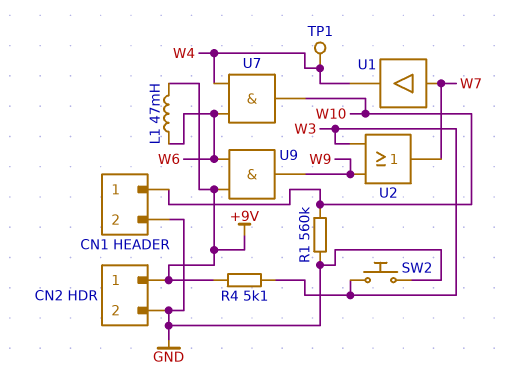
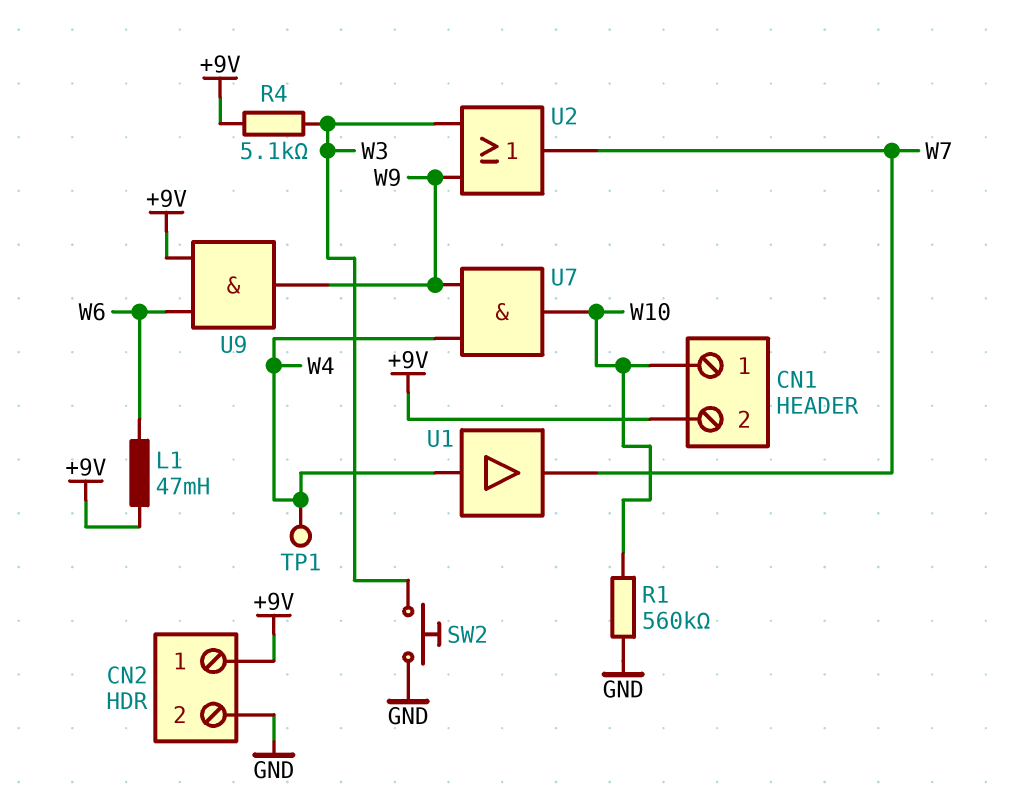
CN1 pin 2: GND -> +9V
U1: buffer (in W7, out W4) -> buffer (in W4, out W7)
U7: AND (in W4, in W6, out W10) -> AND (in W4, in W9, out W10)

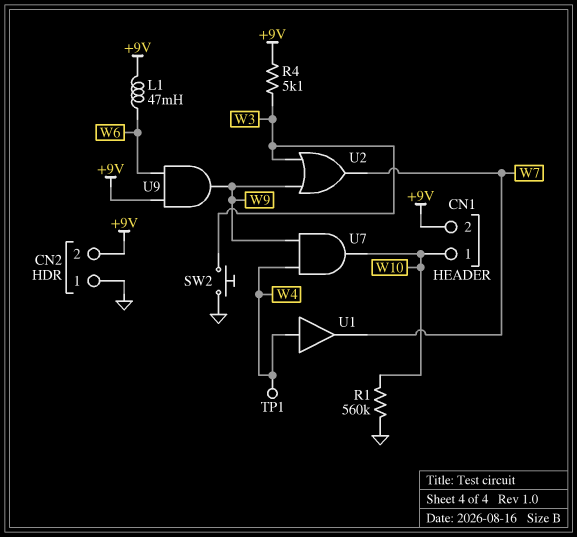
CN2 pin 1: +9V -> GND
CN2 pin 2: GND -> +9V

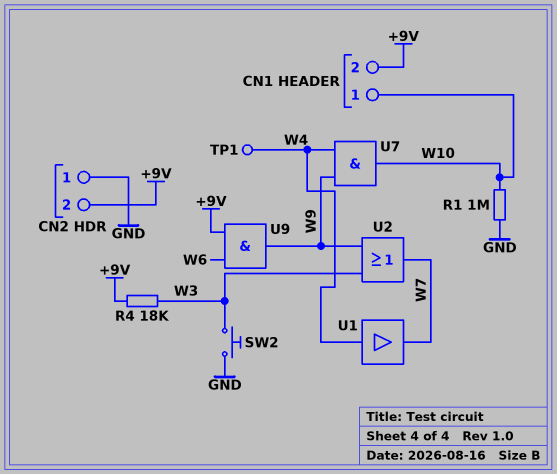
L1: 47mH (+9V, W6) -> none
R1: 560k (GND, W10) -> 1M (GND, W10)
R4: 5.1k (+9V, W3) -> 18k (+9V, W3)

